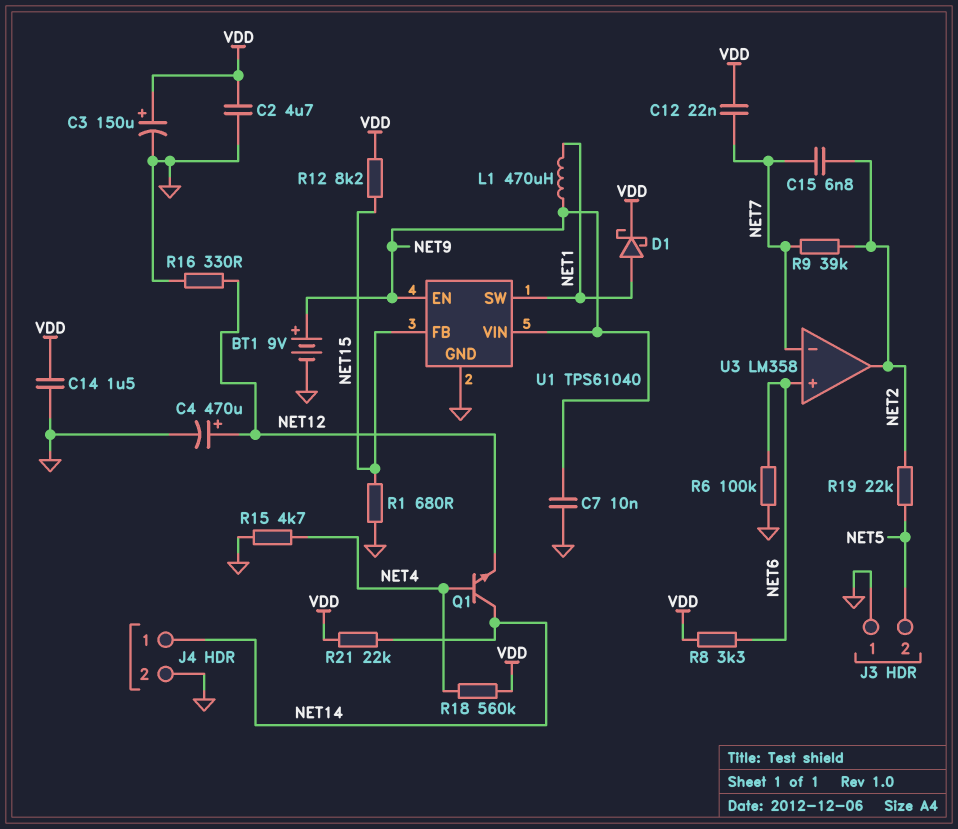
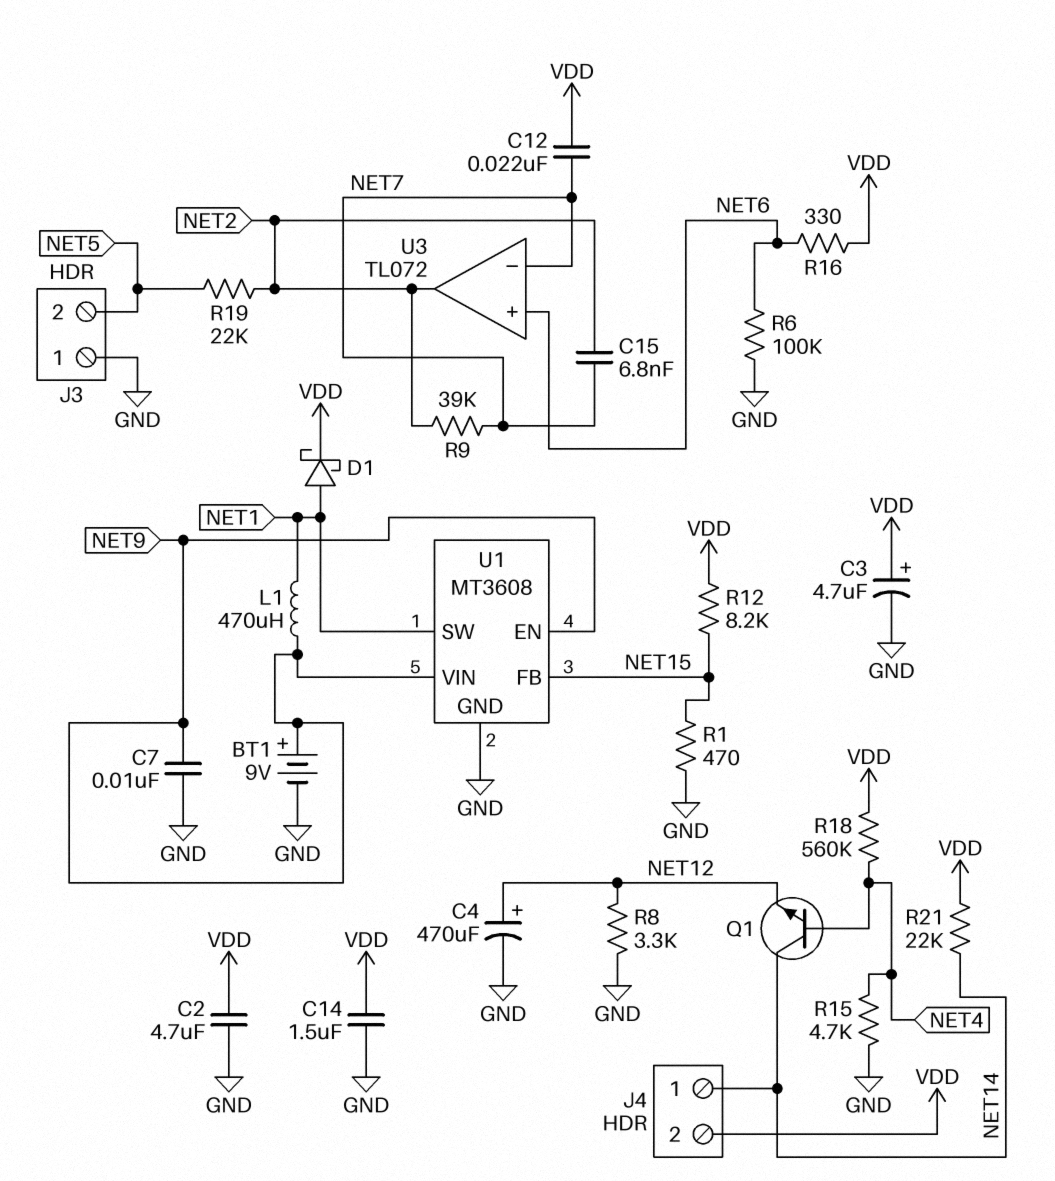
C3: 150uF (plus VDD, minus GND) -> 4.7uF (plus VDD, minus GND)
J4 pin 2: GND -> VDD
R1: 680 (GND, NET15) -> 470 (GND, NET15)
R8: 3.3k (NET6, VDD) -> 3.3k (GND, NET12)
R16: 330 (GND, NET12) -> 330 (NET6, VDD)
U1: TPS61040 -> MT3608
U3: LM358 -> TL072

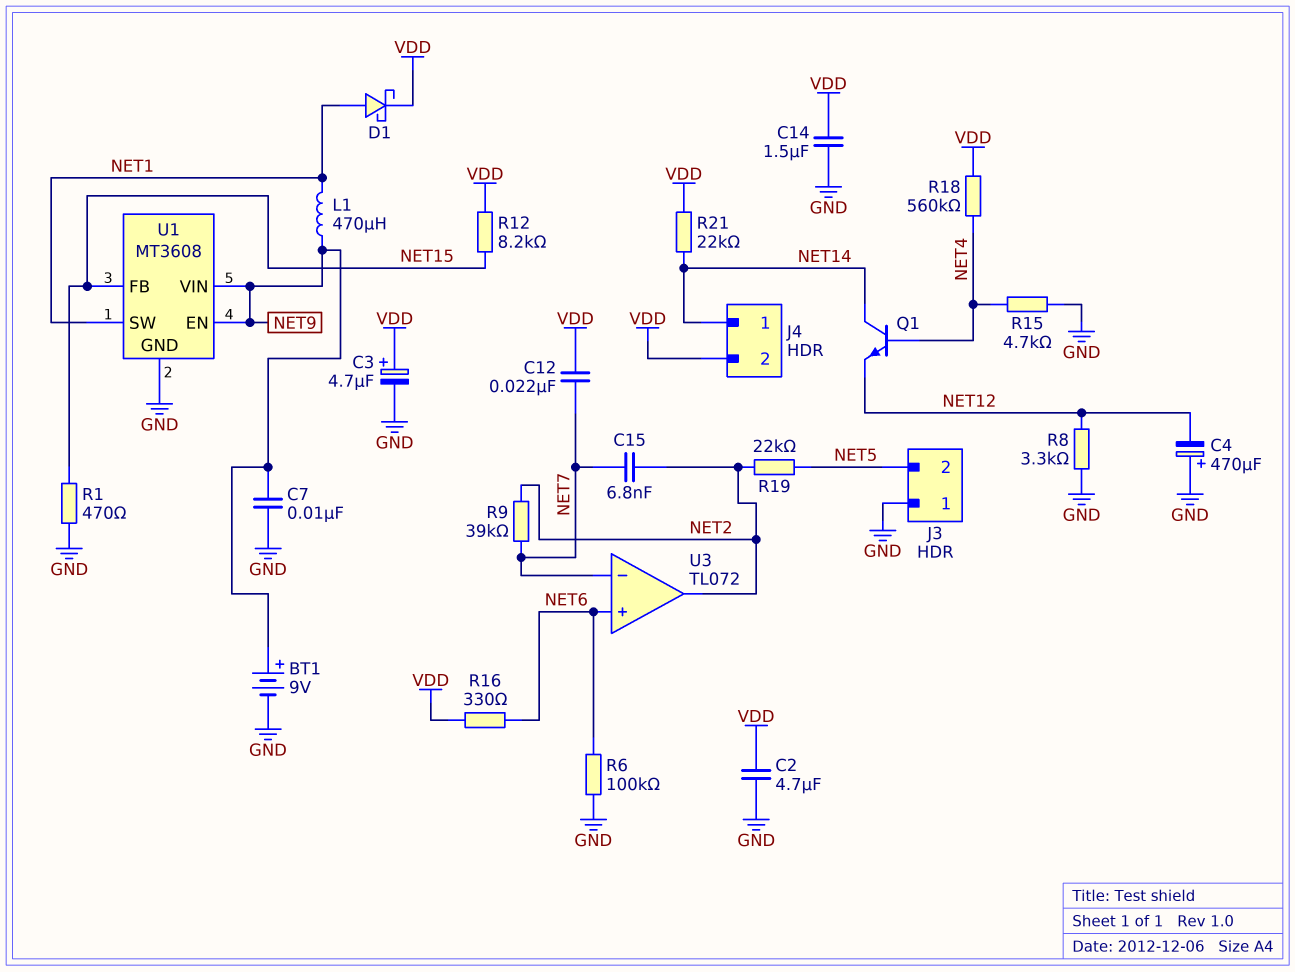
C4: 470uF (plus NET12, minus GND) -> 470uF (plus GND, minus NET12)

